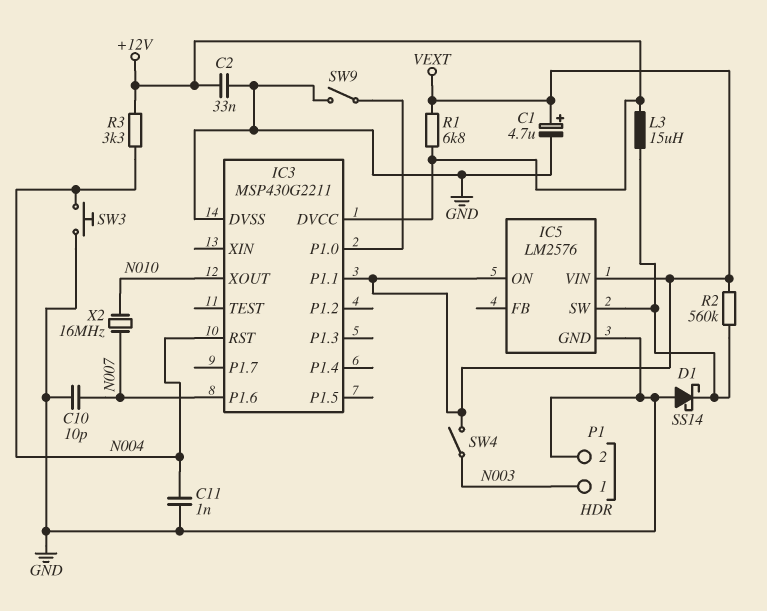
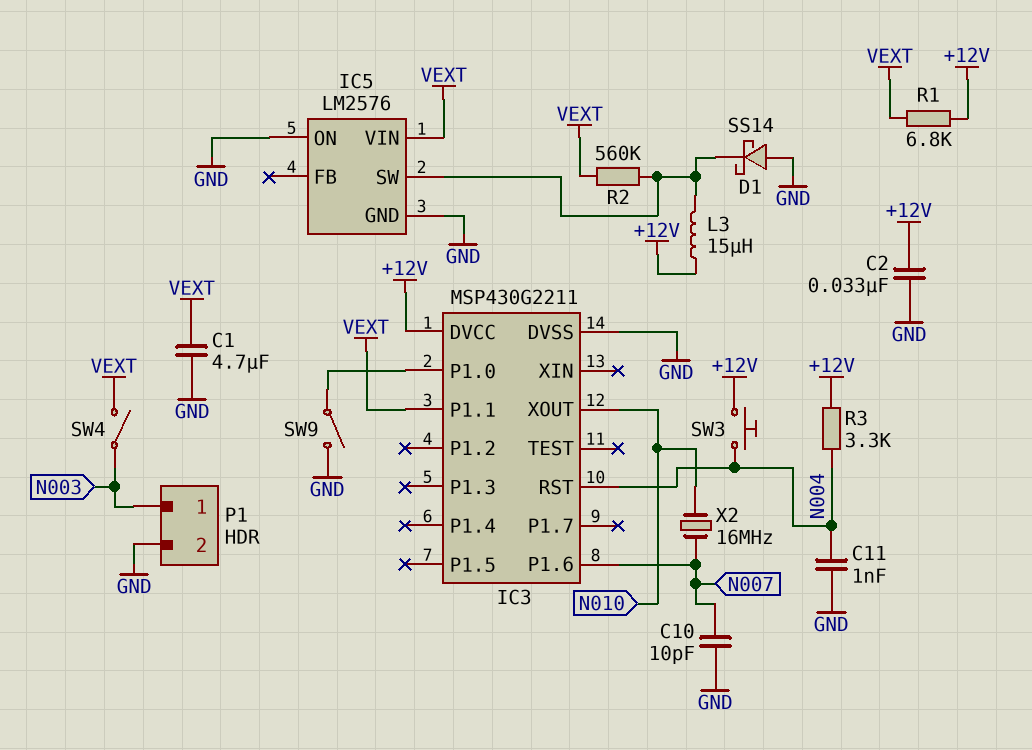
C1: 4.7uF (plus VEXT, minus GND) -> 4.7uF (GND, VEXT)
IC5 pin ON: VEXT -> GND
SW3: button (GND, N004) -> button (+12V, N004)

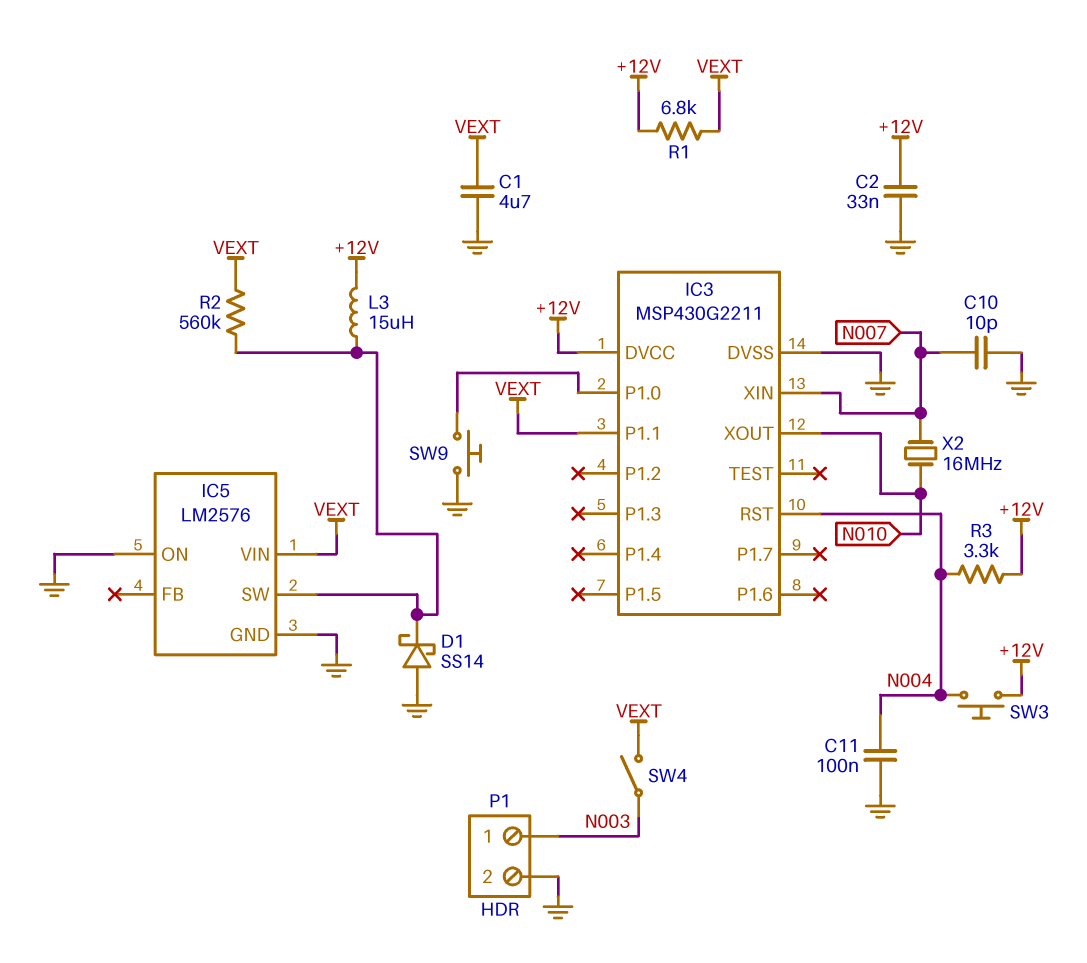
C11: 1nF (GND, N004) -> 100nF (GND, N004)
IC3 pin P1.6: N007 -> none
IC3 pin XIN: none -> N007
SW9: switch (GND, IC3/P1.0) -> button (GND, IC3/P1.0)

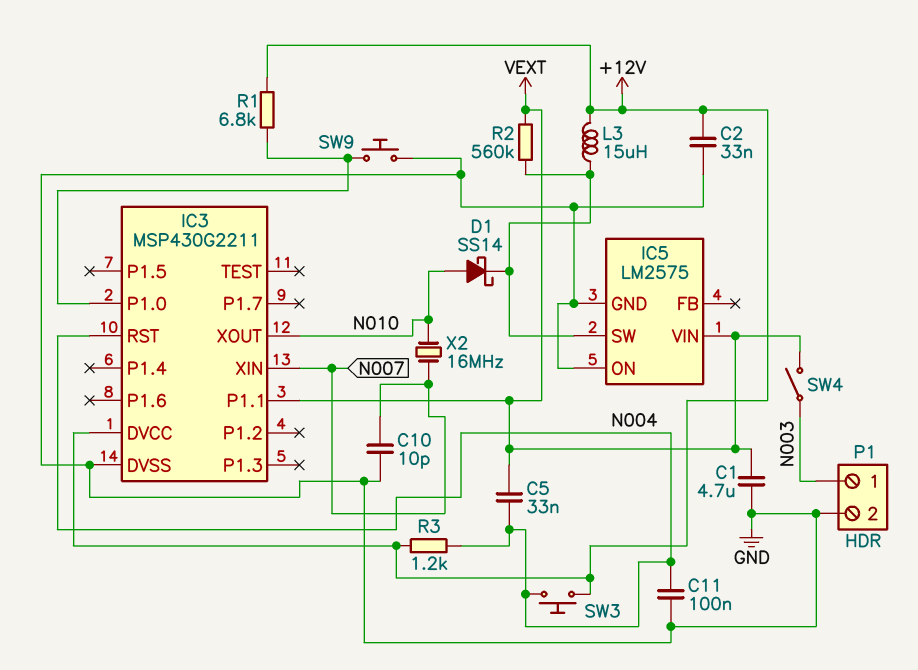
C5: none -> 33nF (N004, VEXT)
D1: schottky SS14 (A GND, K IC5/SW) -> schottky SS14 (A N010, K IC5/SW)
IC5: LM2576 -> LM2575
R1: 6.8k (+12V, VEXT) -> 6.8k (+12V, IC3/P1.0)
R3: 3.3k (+12V, N004) -> 1.2k (+12V, N004)

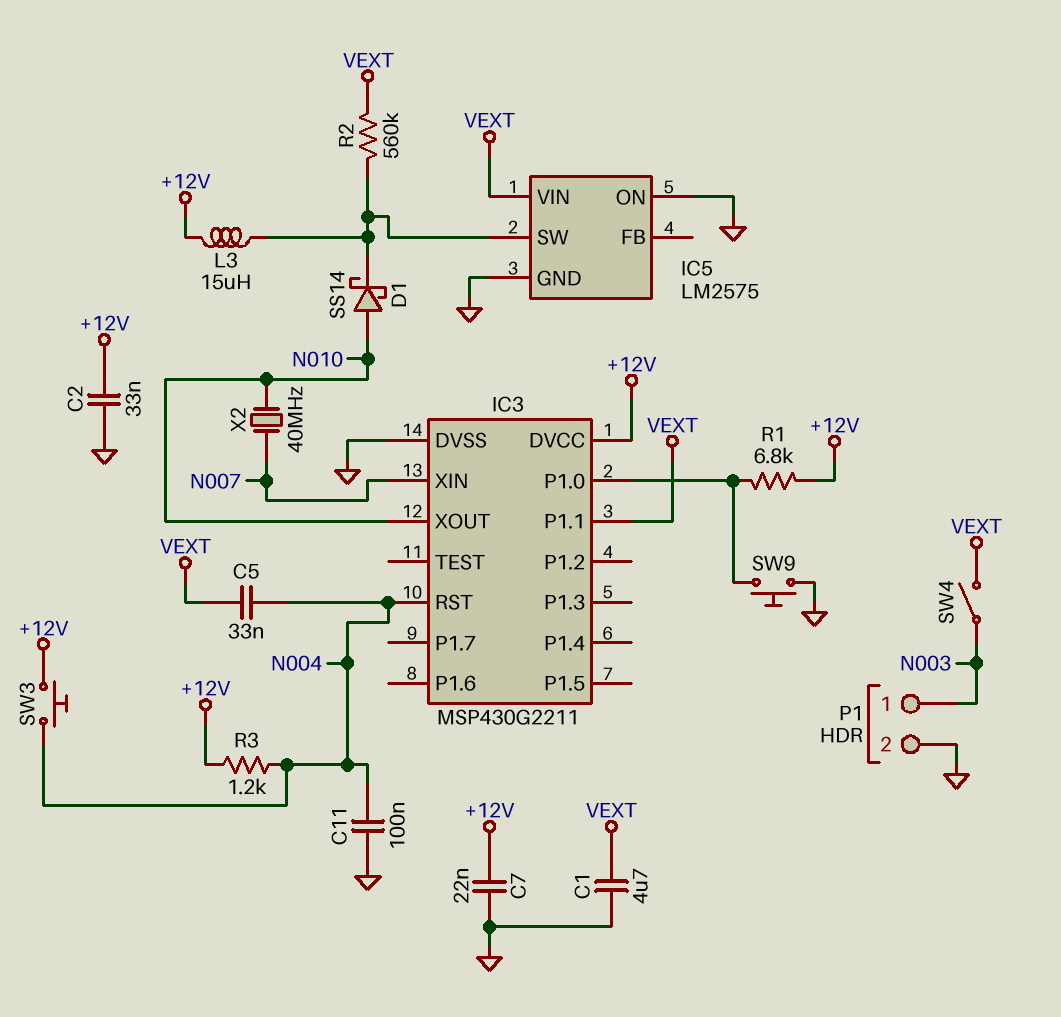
C7: none -> 22nF (+12V, GND)
C10: 10pF (GND, N007) -> none
X2: 16MHz (N007, N010) -> 40MHz (N007, N010)

